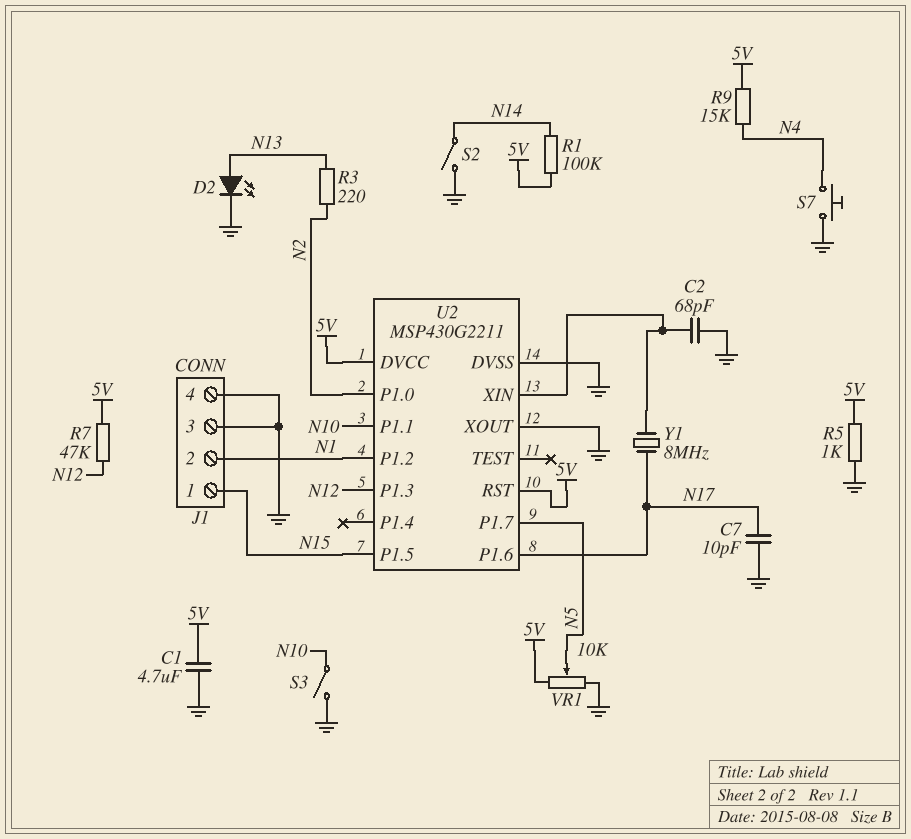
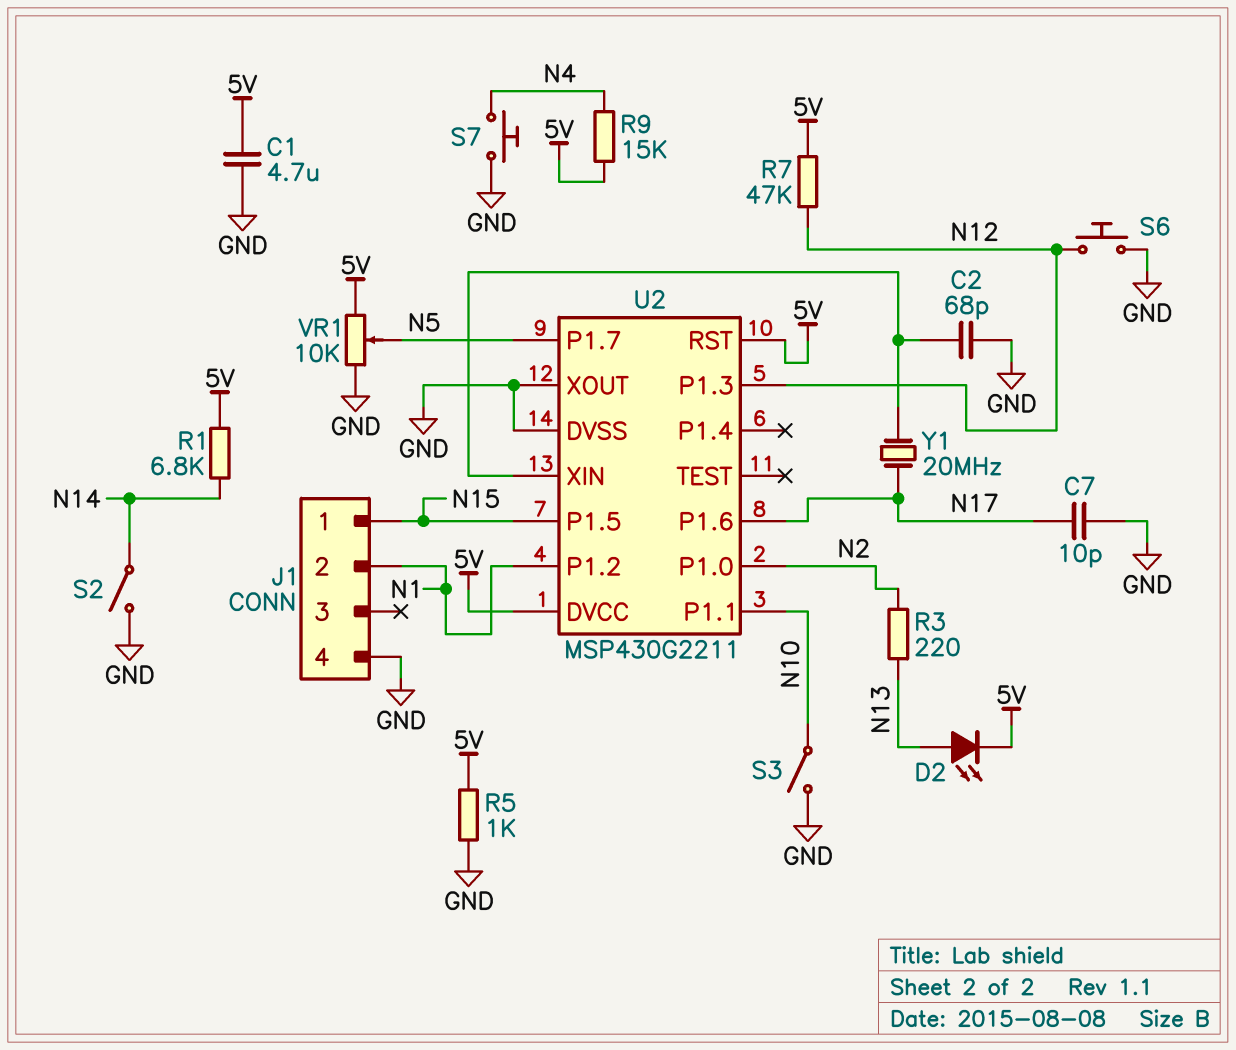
D2: LED (A N13, K GND) -> LED (A N13, K 5V)
J1 pin 3: GND -> none
R1: 100k (5V, N14) -> 6.8k (5V, N14)
S6: none -> button (GND, N12)
Y1: 8MHz (N17, U2/XIN) -> 20MHz (N17, U2/XIN)

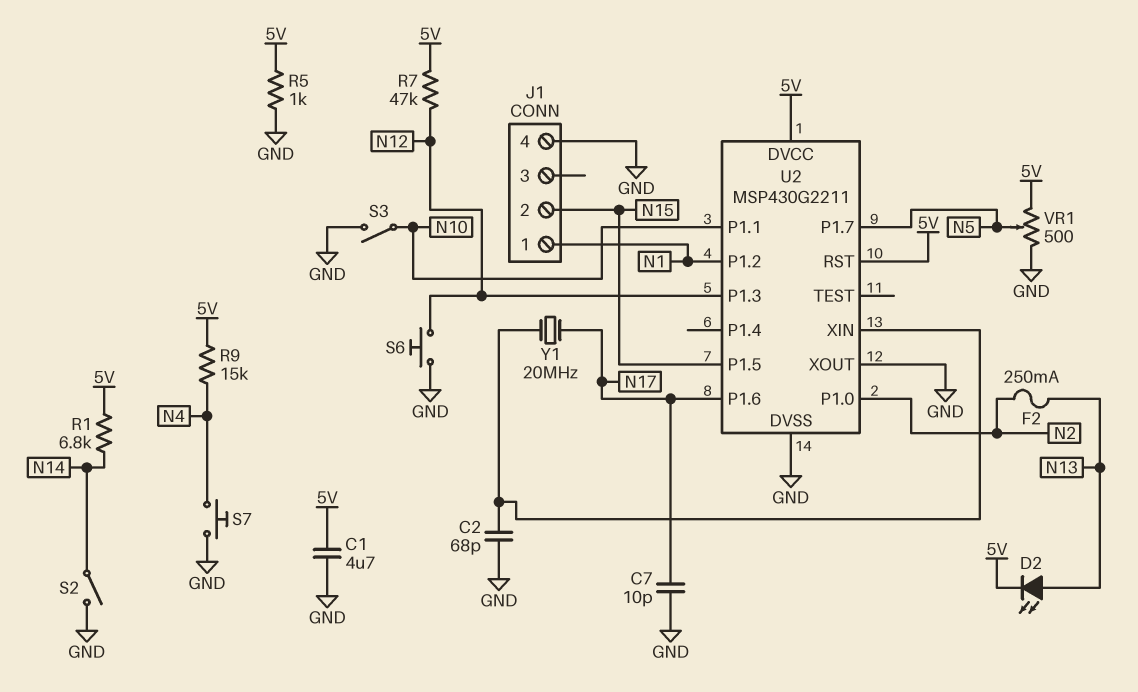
F2: none -> 250mA (N2, N13)
J1 pin 1: N15 -> N1
J1 pin 2: N1 -> N15
R3: 220 (N2, N13) -> none
VR1: 10k (5V, GND, wiper N5) -> 500 (5V, GND, wiper N5)

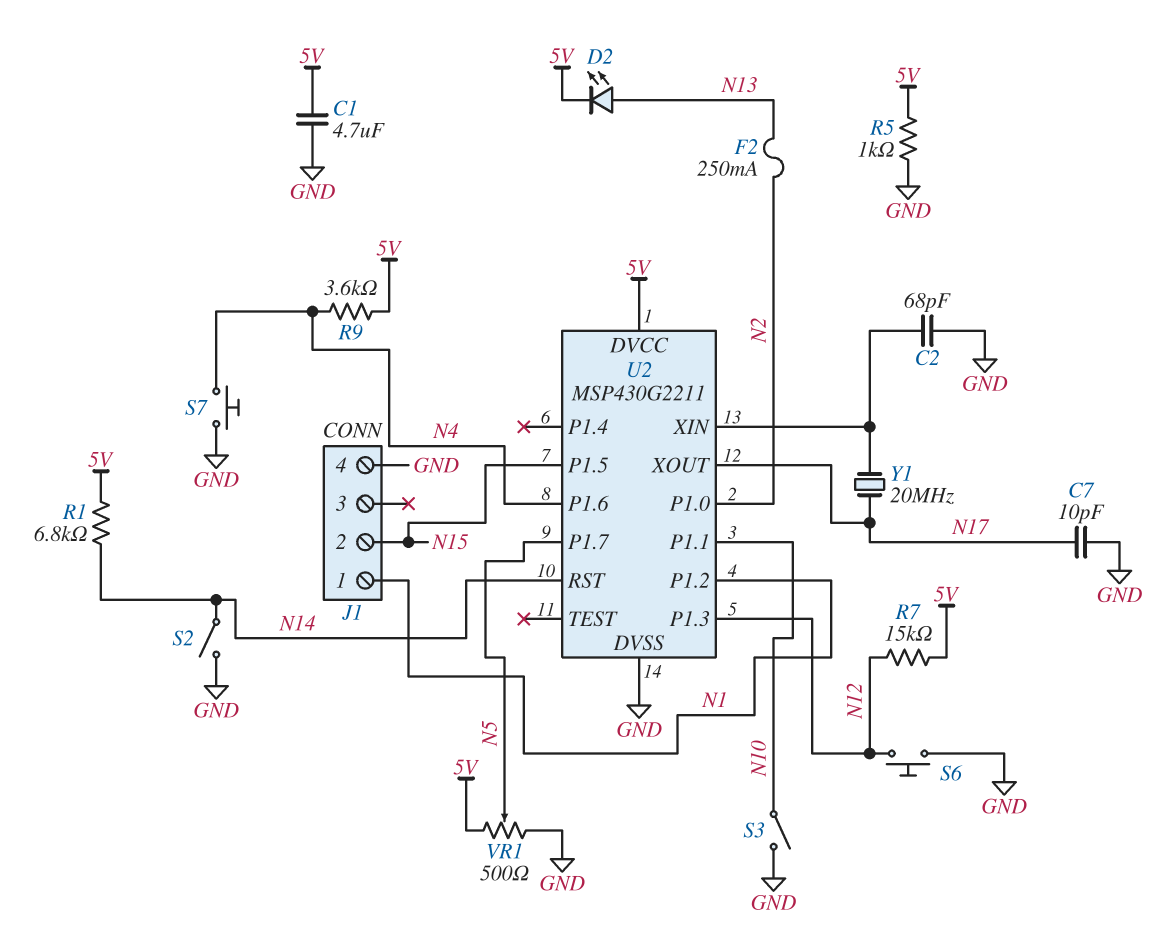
R7: 47k (5V, N12) -> 15k (5V, N12)
R9: 15k (5V, N4) -> 3.6k (5V, N4)
U2 pin P1.6: N17 -> N4
U2 pin RST: 5V -> N14
U2 pin XOUT: GND -> N17

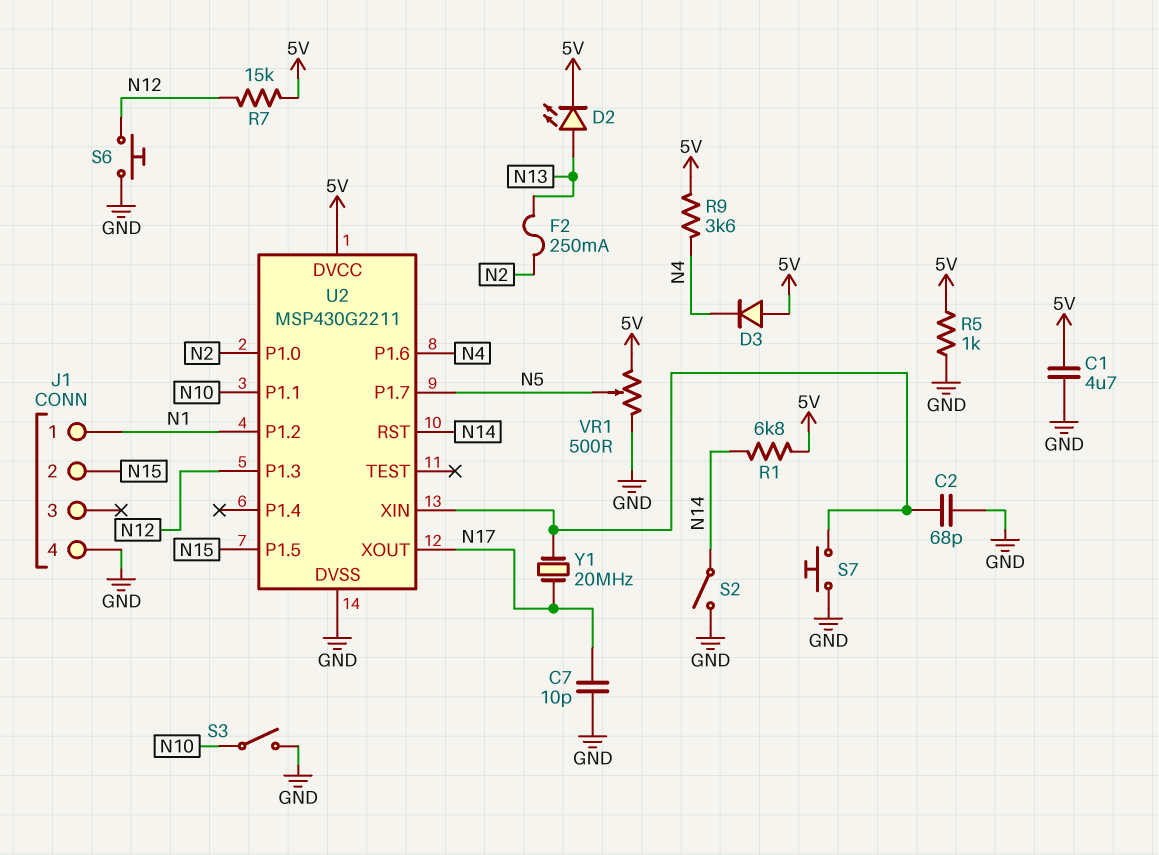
D3: none -> diode (A 5V, K N4)
S7: button (GND, N4) -> button (GND, U2/XIN)

